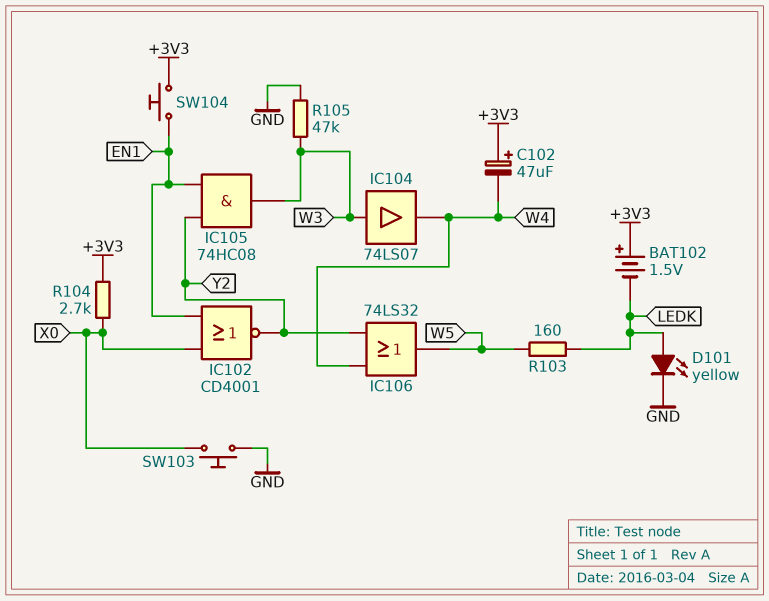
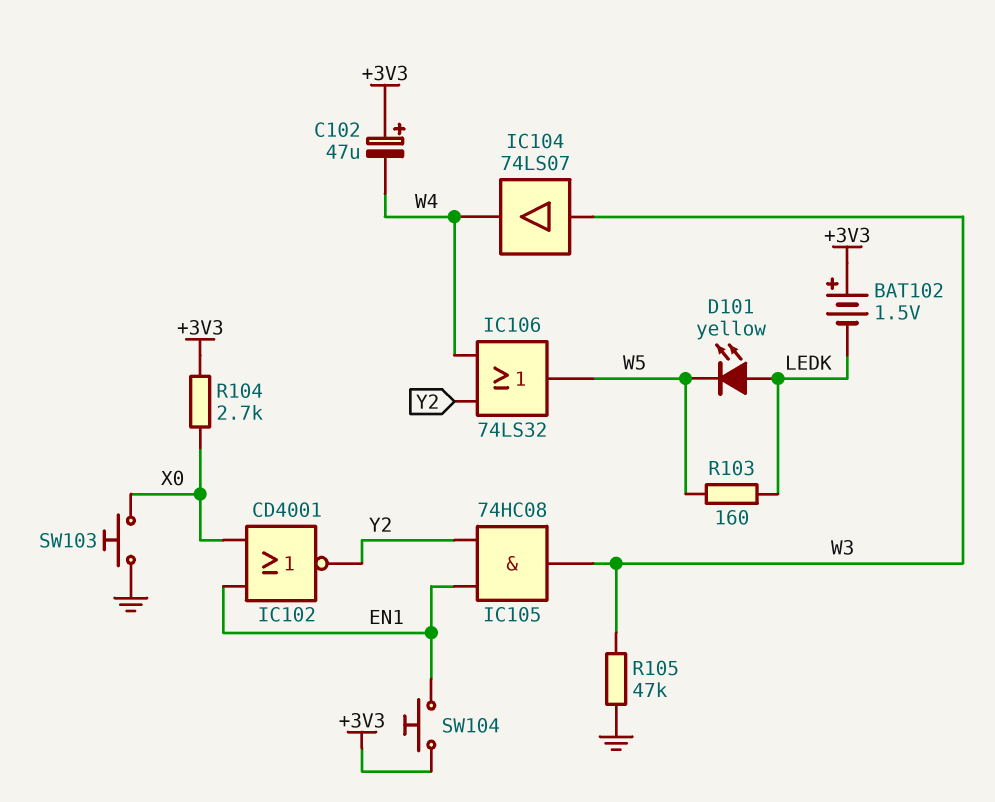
D101: LED yellow (A LEDK, K GND) -> LED yellow (A LEDK, K W5)

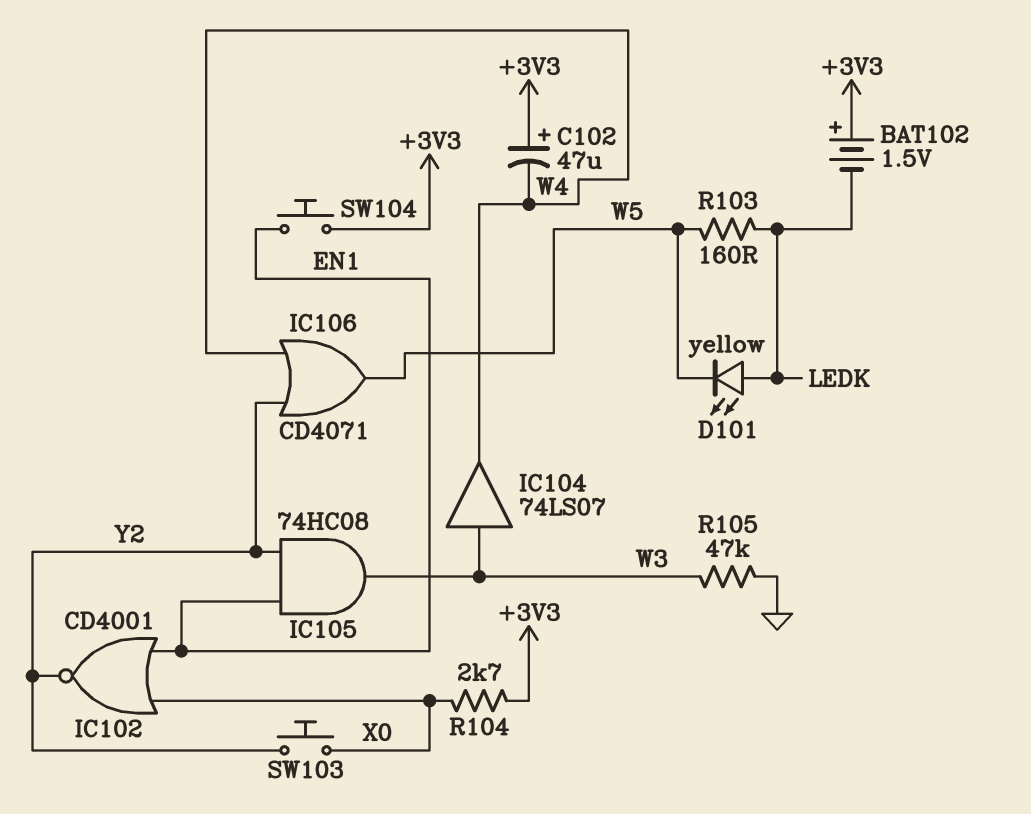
IC106: OR 74LS32 (in W4, in Y2, out W5) -> OR CD4071 (in W4, in Y2, out W5)
SW103: button (GND, X0) -> button (X0, Y2)

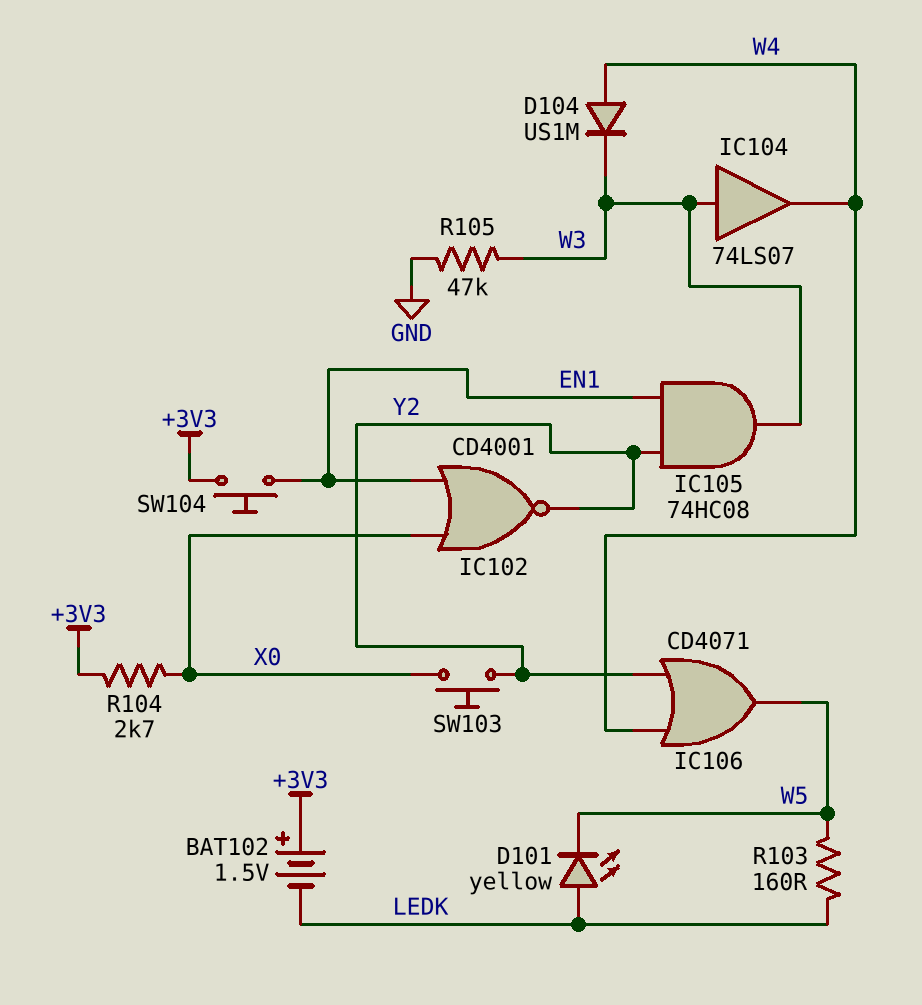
C102: 47uF (plus +3V3, minus W4) -> none
D104: none -> diode US1M (A W4, K W3)

